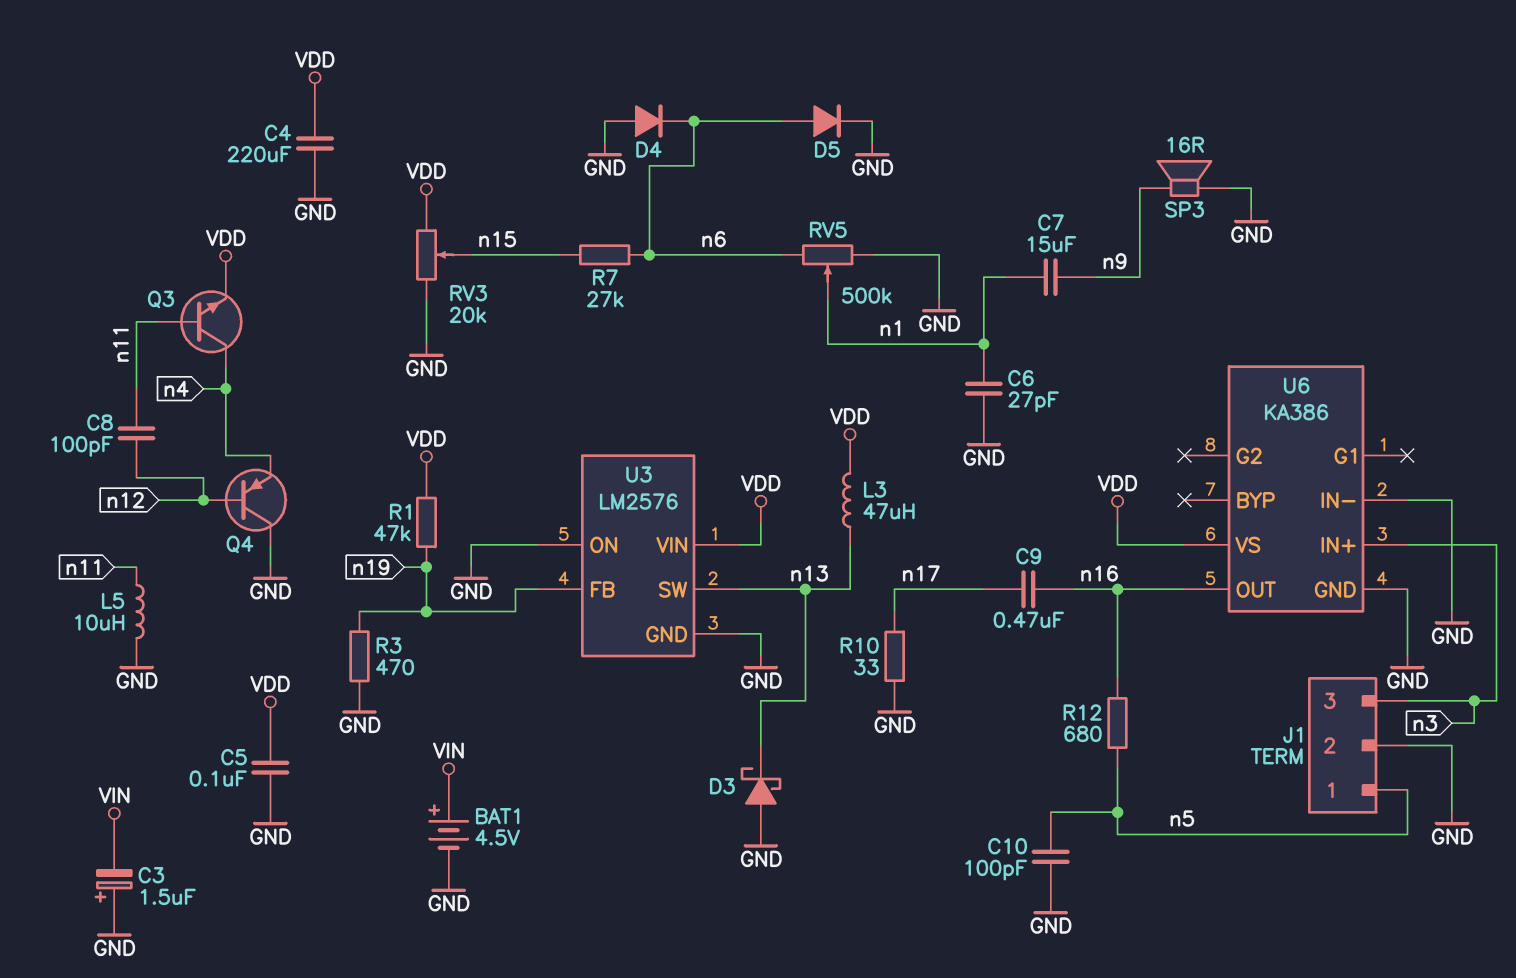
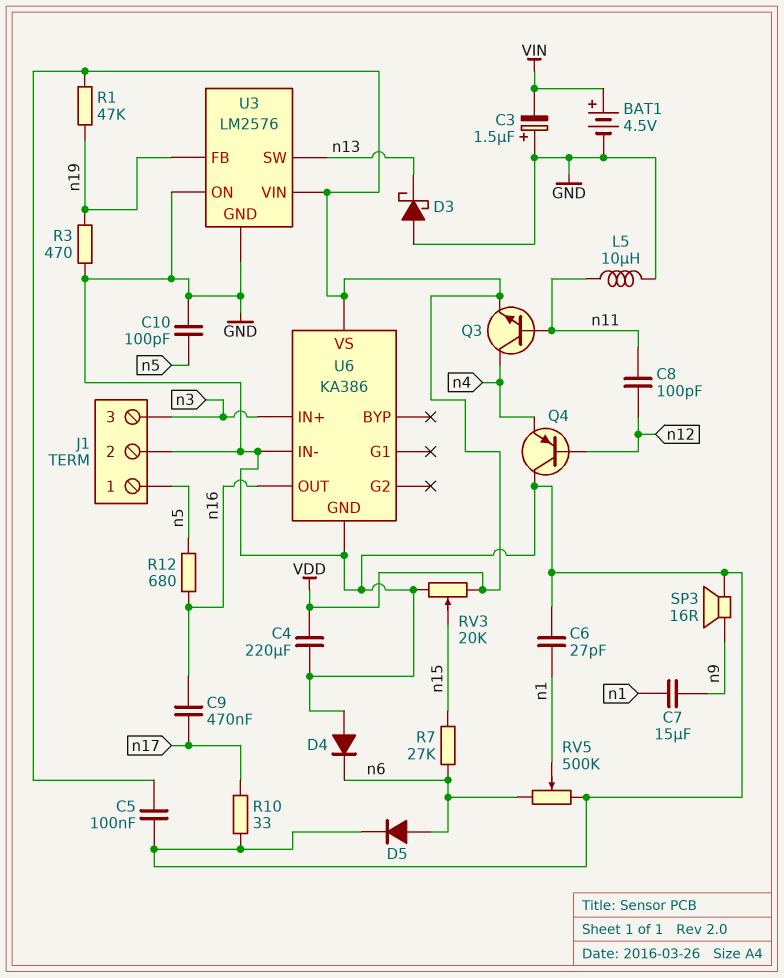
L3: 47uH (VDD, n13) -> none

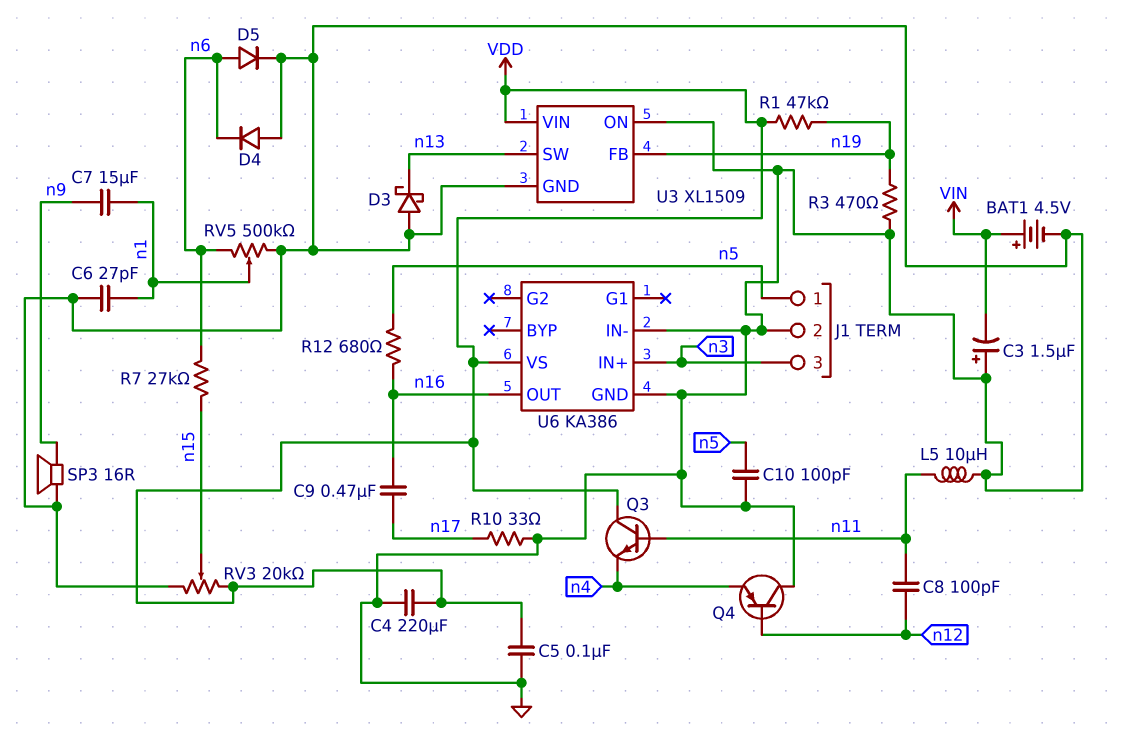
Q3: NPN (B n11, C n4, E VDD) -> NPN (B n11, C VDD, E n4)
U3: LM2576 -> XL1509

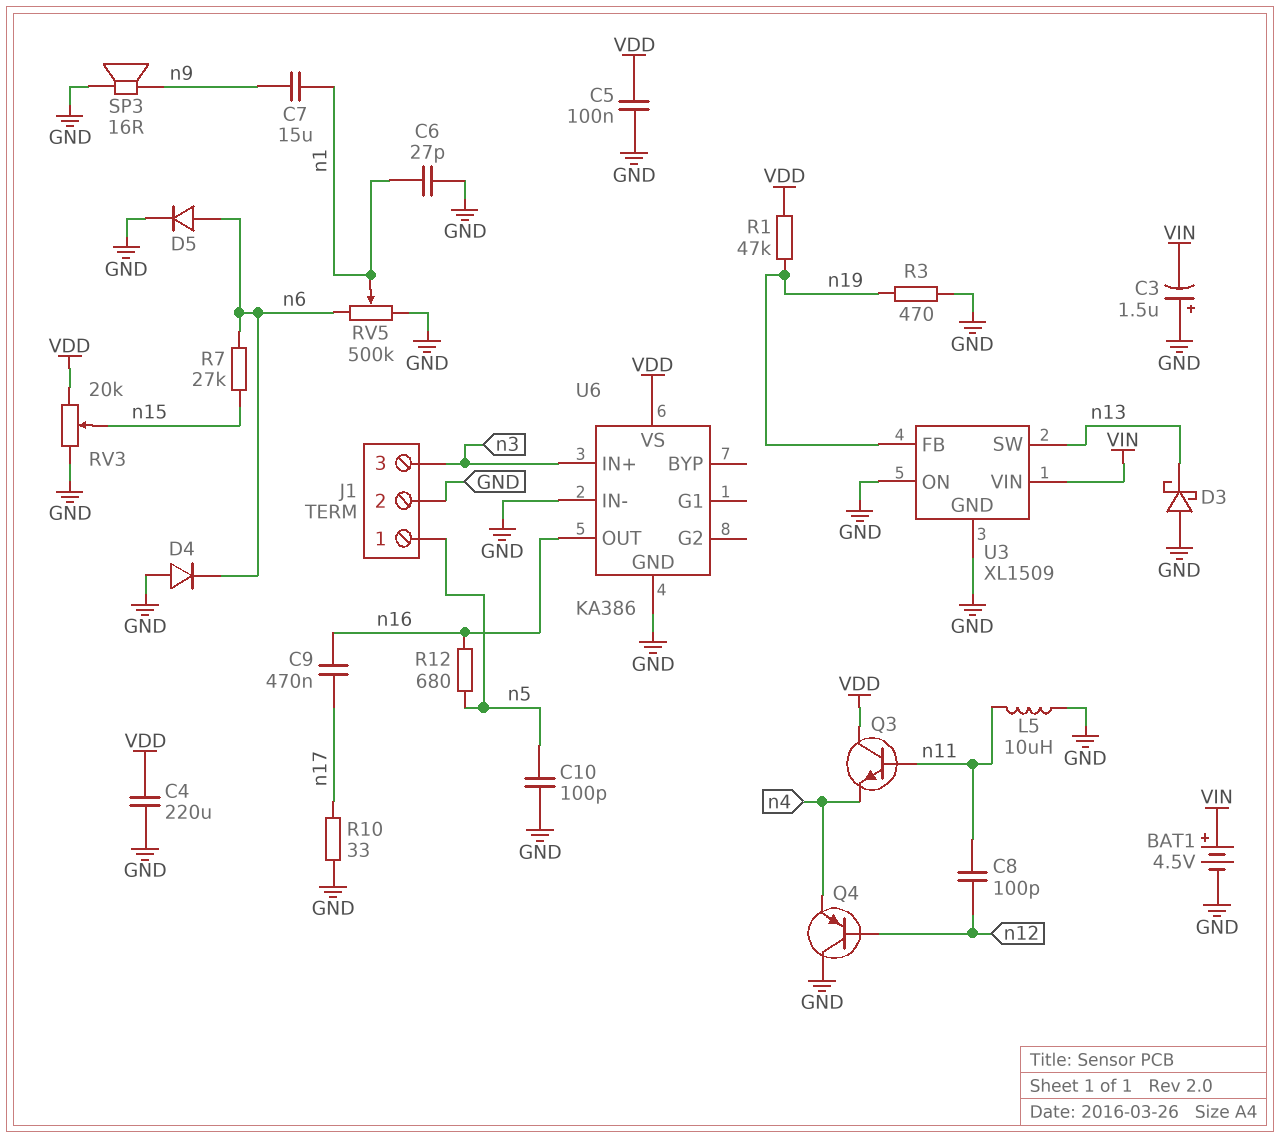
U3 pin VIN: VDD -> VIN

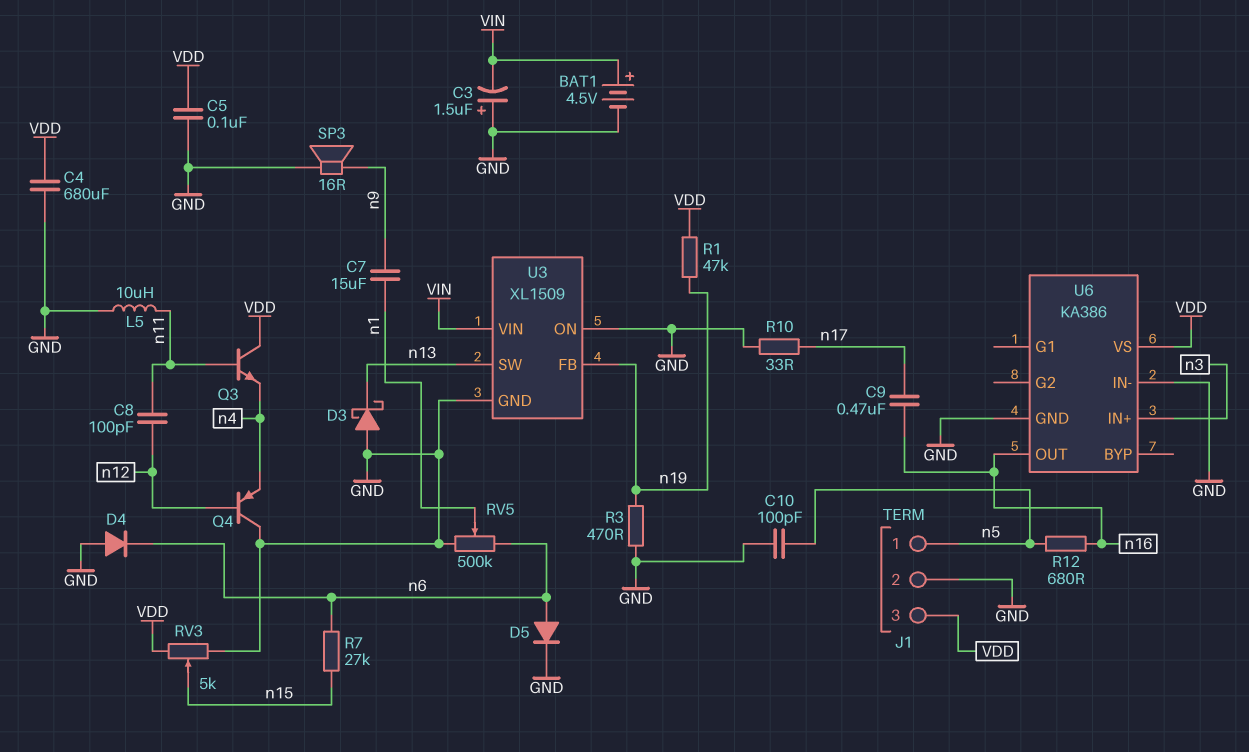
C4: 220uF (GND, VDD) -> 680uF (GND, VDD)
C6: 27pF (GND, n1) -> none
J1 pin 3: n3 -> VDD
RV3: 20k (GND, VDD, wiper n15) -> 5k (GND, VDD, wiper n15)

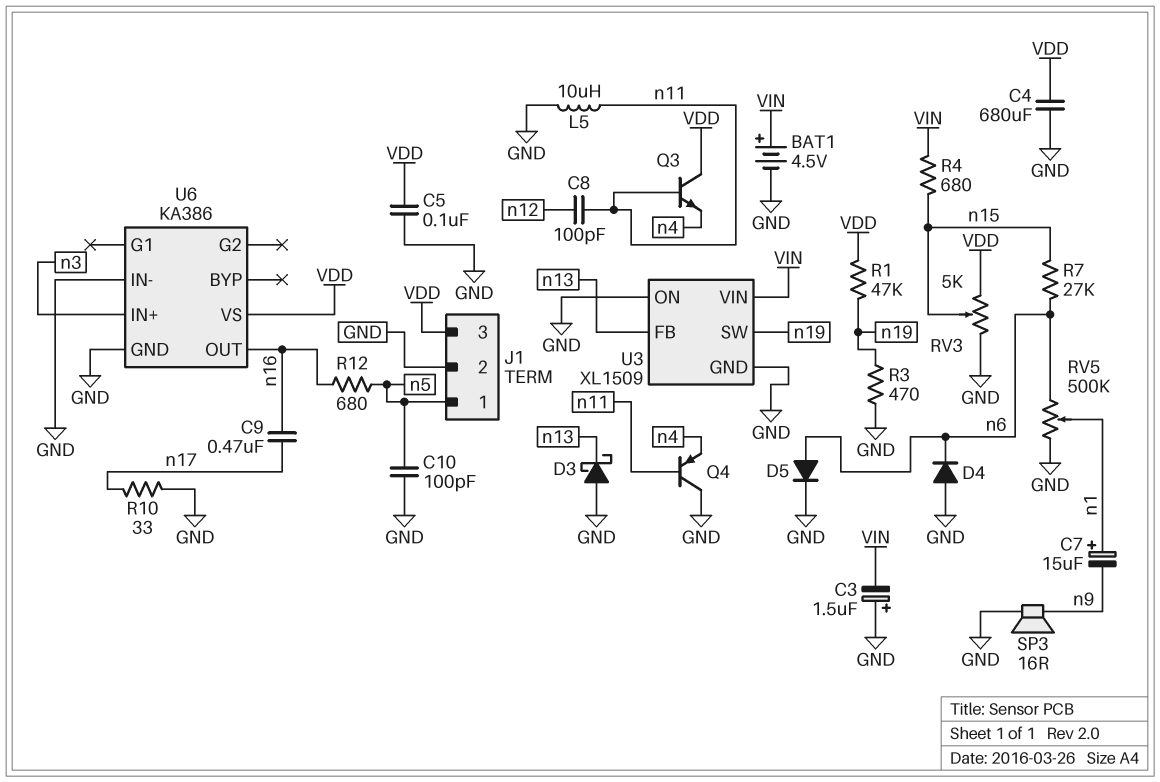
C7: 15uF (n1, n9) -> 15uF (plus n1, minus n9)
Q4: PNP (B n12, C GND, E n4) -> PNP (B n11, C GND, E n4)
R4: none -> 680 (VIN, n15)
U3 pin FB: n19 -> n13
U3 pin SW: n13 -> n19

